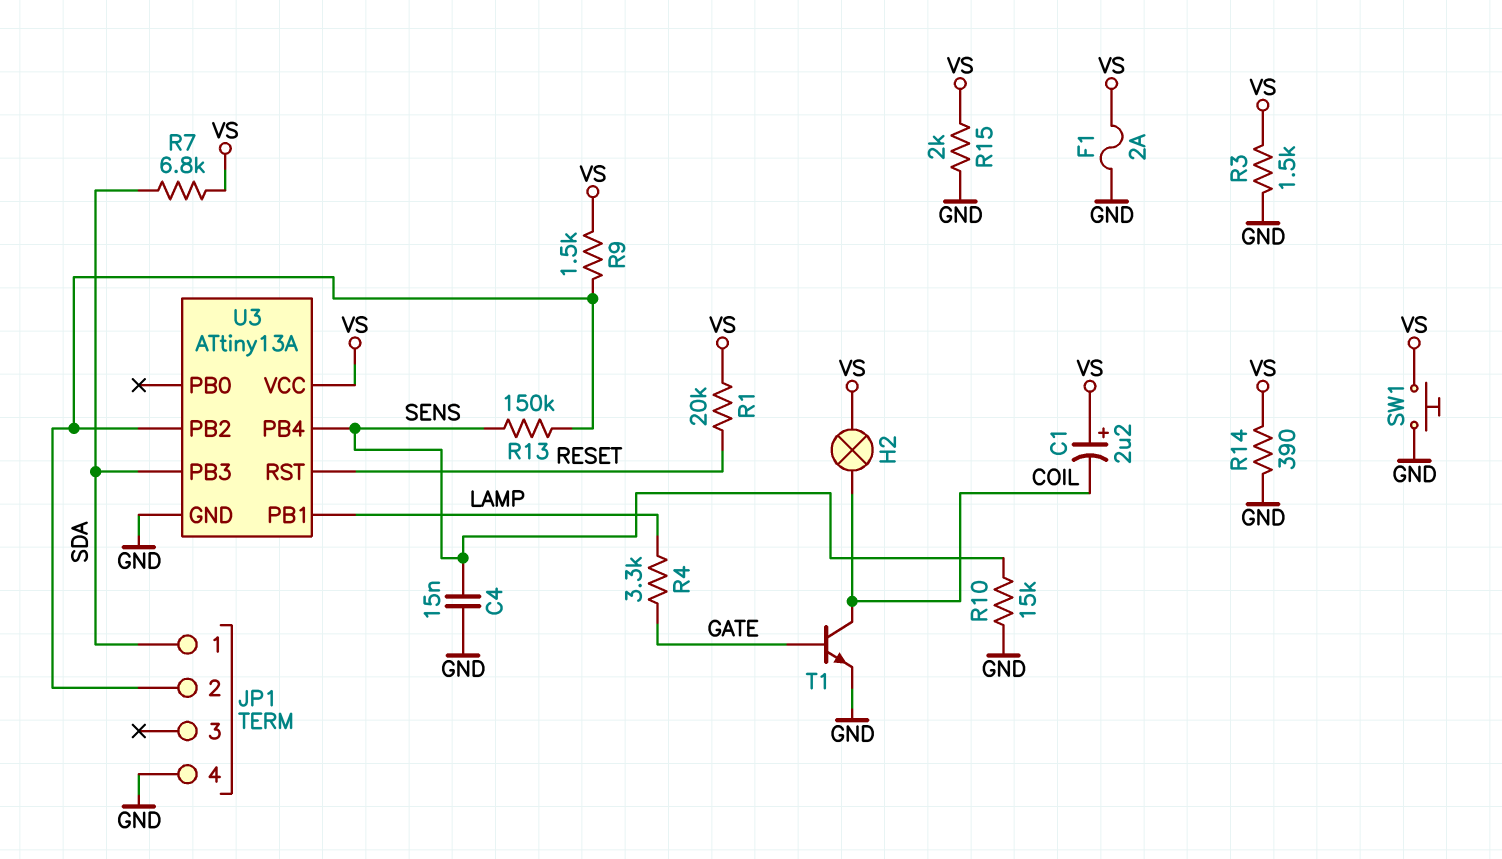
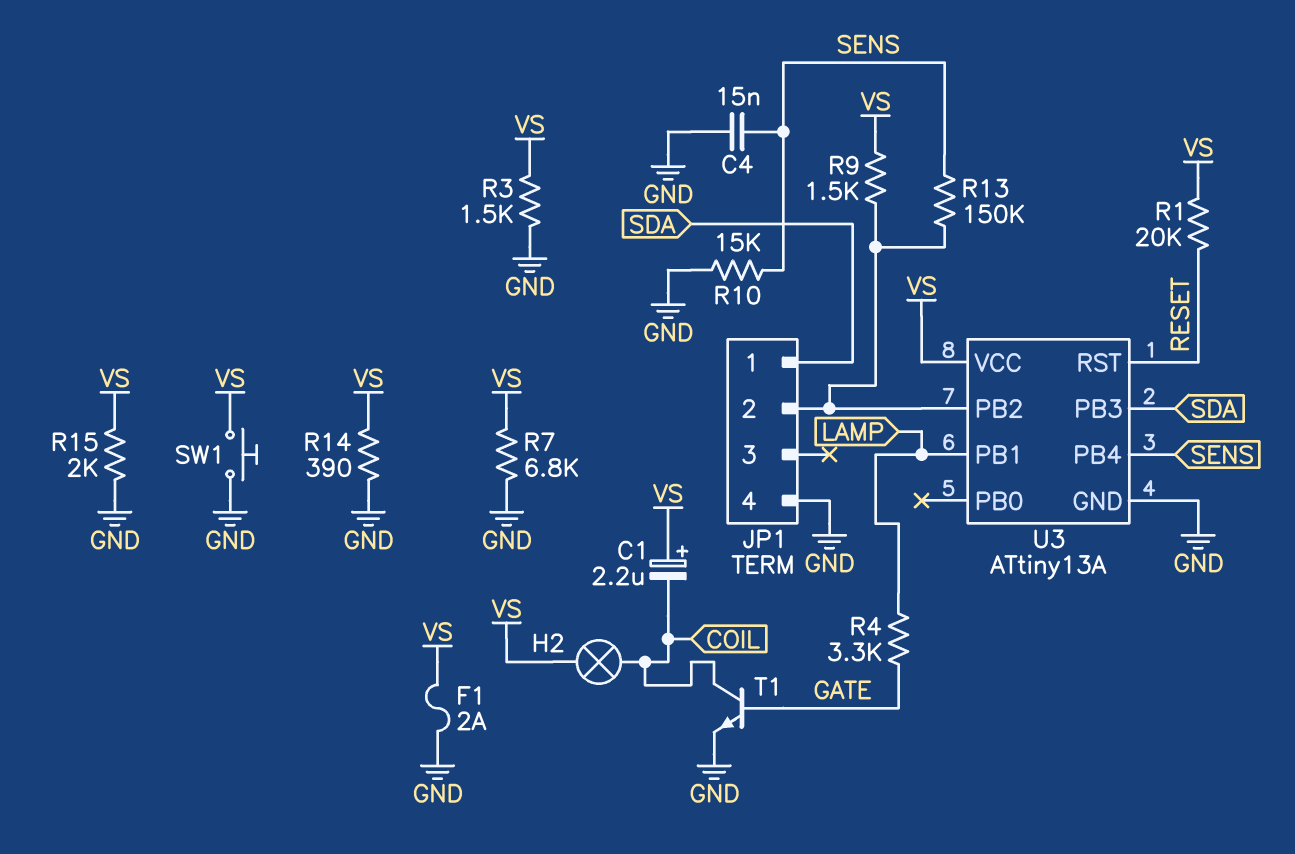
R7: 6.8k (SDA, VS) -> 6.8k (GND, VS)

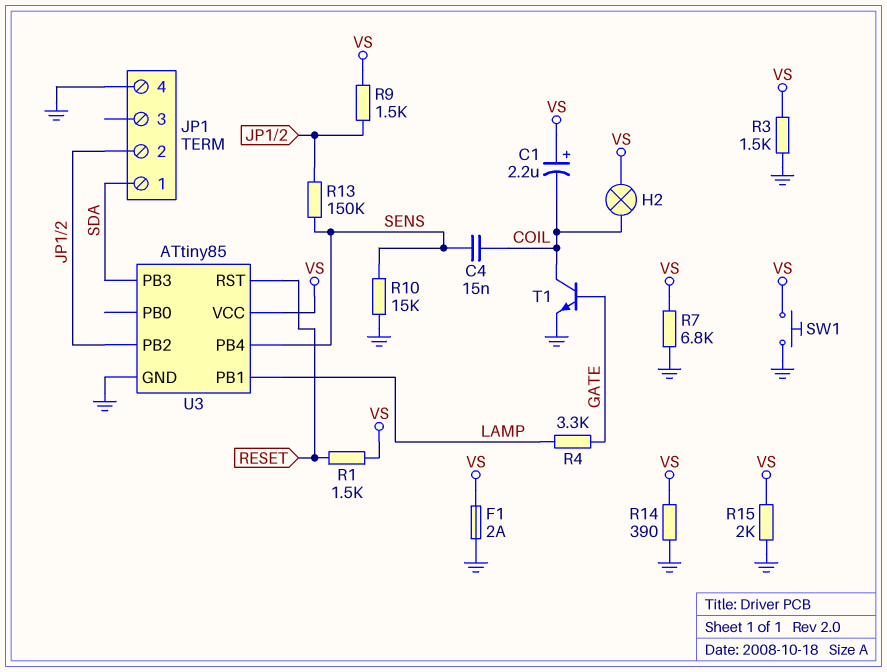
C4: 15nF (GND, SENS) -> 15nF (COIL, SENS)
R1: 20k (RESET, VS) -> 1.5k (RESET, VS)
U3: ATtiny13A -> ATtiny85

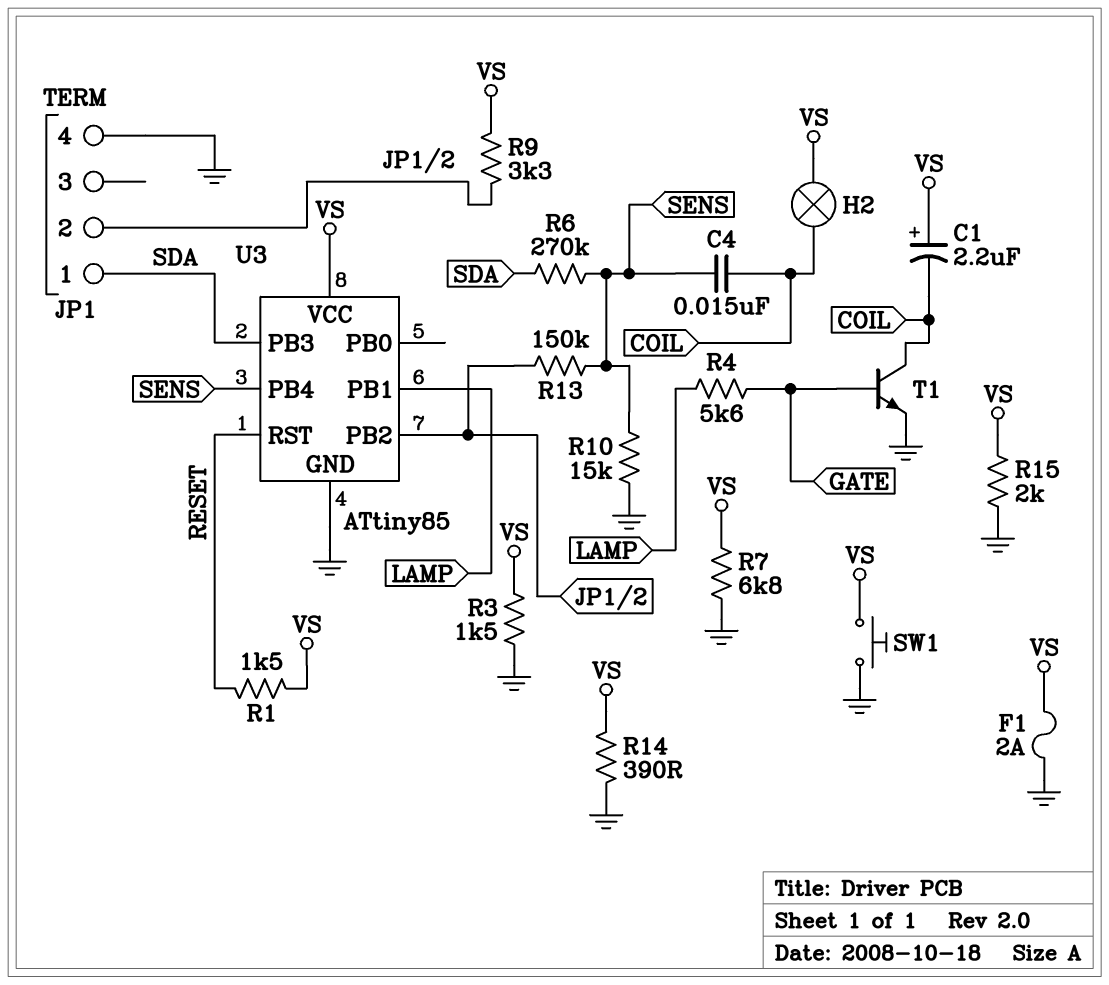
R4: 3.3k (GATE, LAMP) -> 5.6k (GATE, LAMP)
R6: none -> 270k (SDA, SENS)
R9: 1.5k (JP1/2, VS) -> 3.3k (JP1/2, VS)

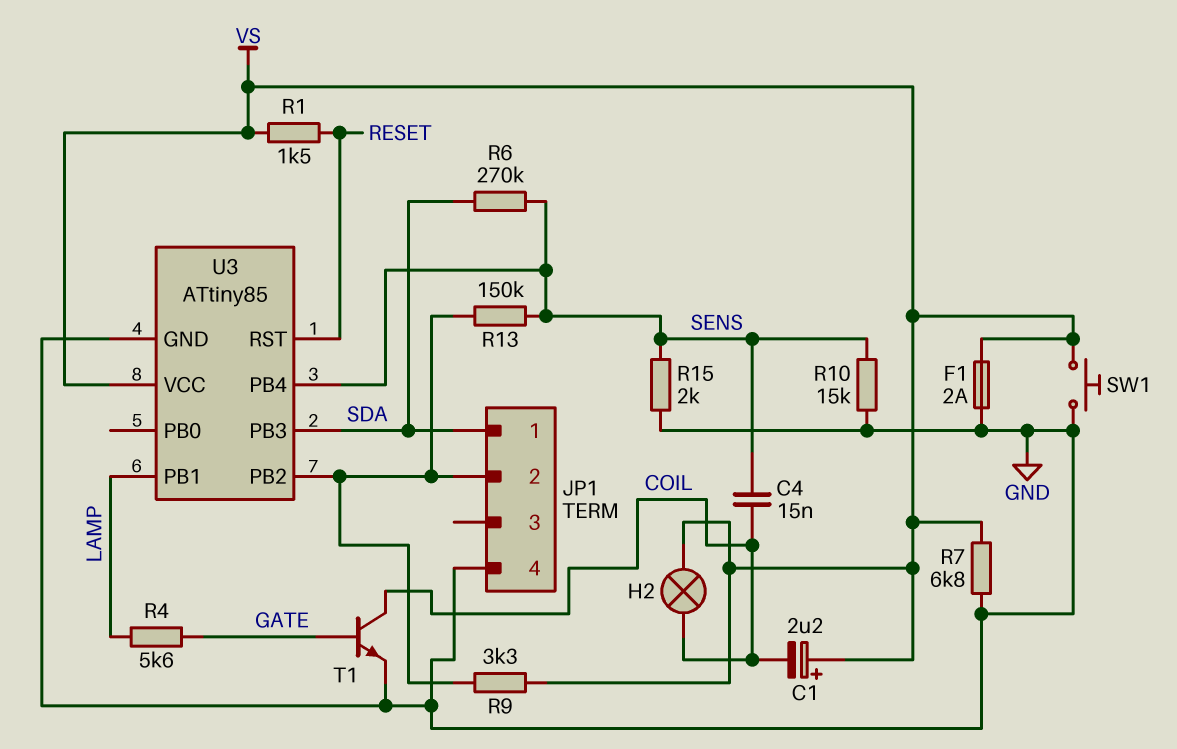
R3: 1.5k (GND, VS) -> none
R14: 390 (GND, VS) -> none
R15: 2k (GND, VS) -> 2k (GND, SENS)

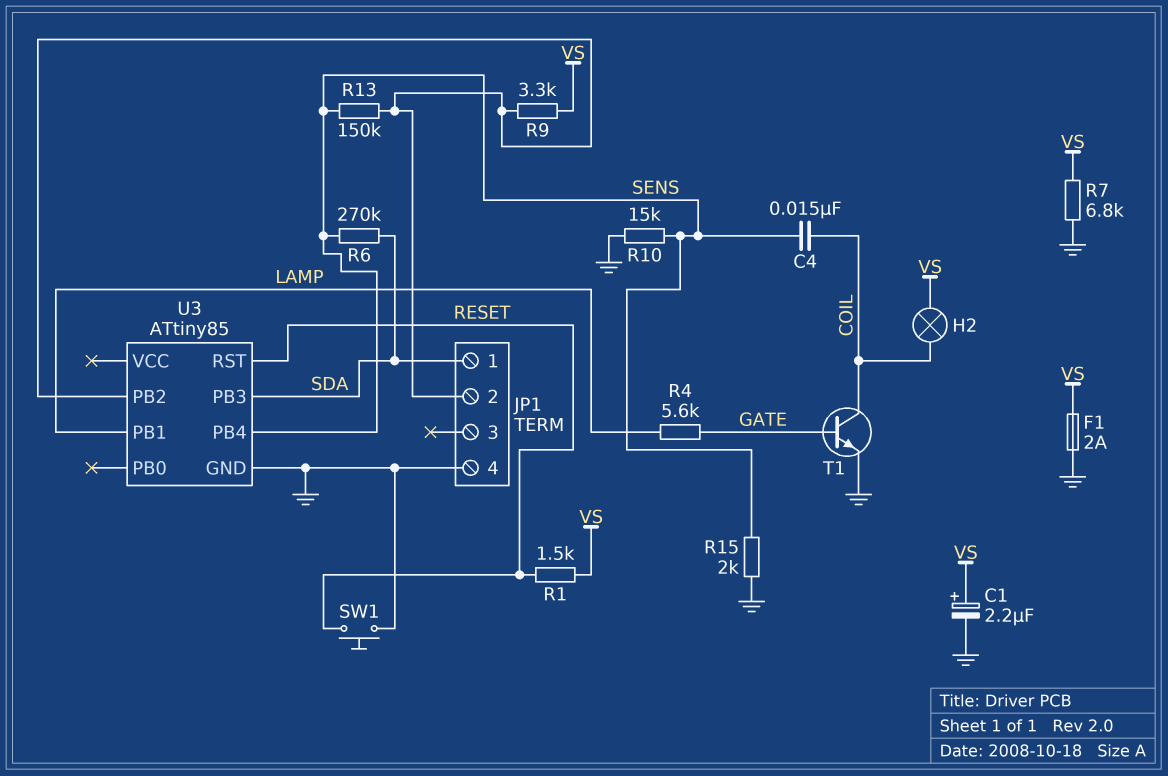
C1: 2.2uF (plus VS, minus COIL) -> 2.2uF (plus VS, minus GND)
SW1: button (GND, VS) -> button (GND, RESET)
U3 pin VCC: VS -> none

